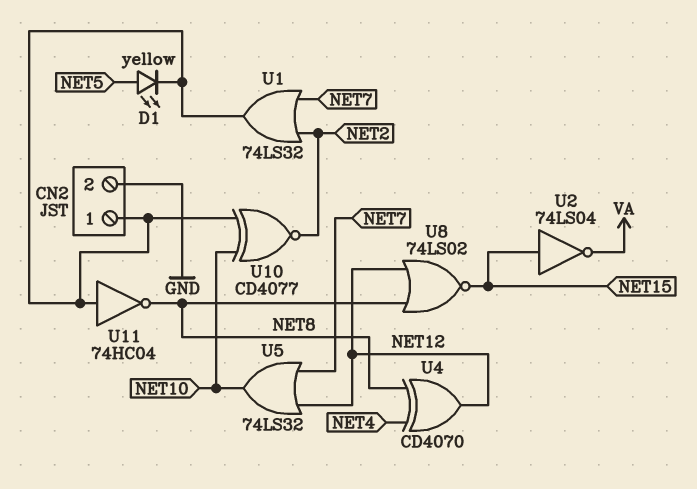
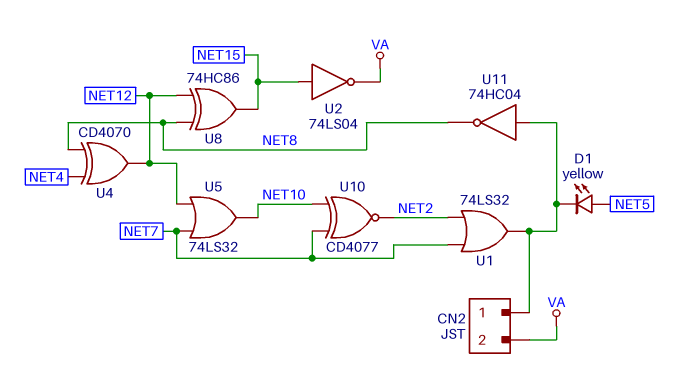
CN2 pin 2: GND -> VA
U8: NOR 74LS02 (in NET8, in NET12, out NET15) -> XOR 74HC86 (in NET8, in NET12, out NET15)
U10: XNOR CD4077 (in CN2/1, in NET10, out NET2) -> XNOR CD4077 (in NET7, in NET10, out NET2)

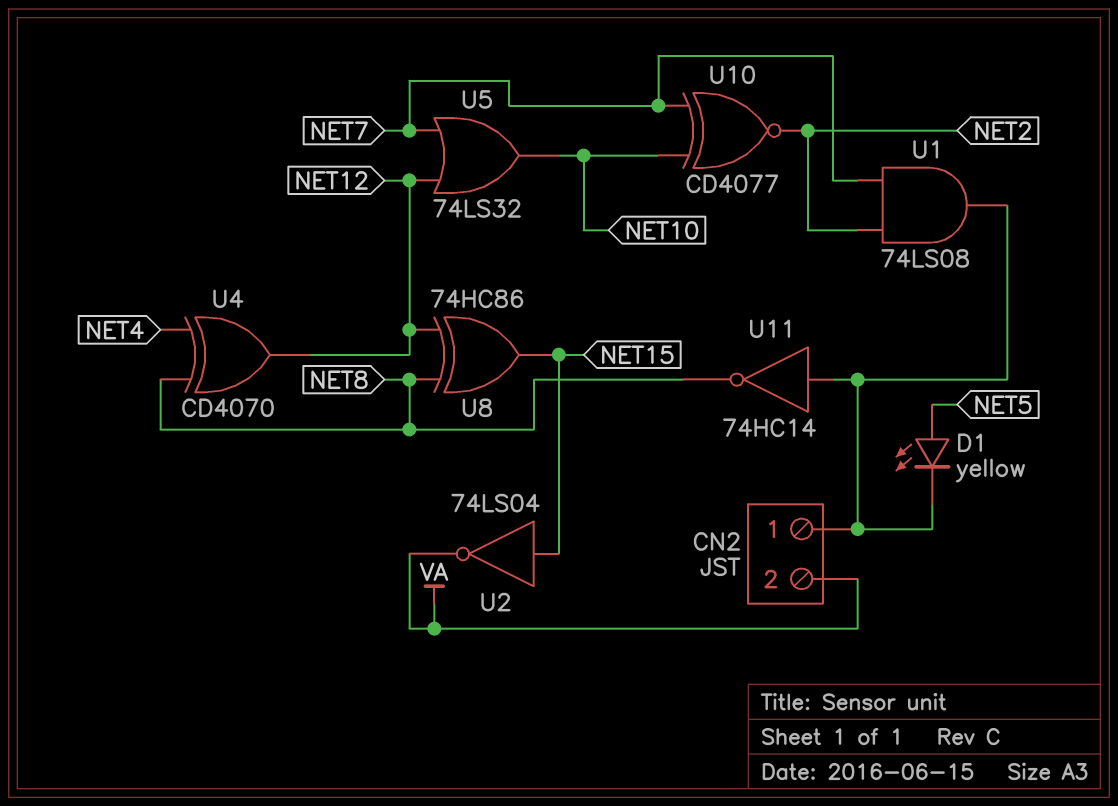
U1: OR 74LS32 (in NET2, in NET7, out CN2/1) -> AND 74LS08 (in NET2, in NET7, out CN2/1)
U11: NOT 74HC04 (in CN2/1, out NET8) -> NOT 74HC14 (in CN2/1, out NET8)

